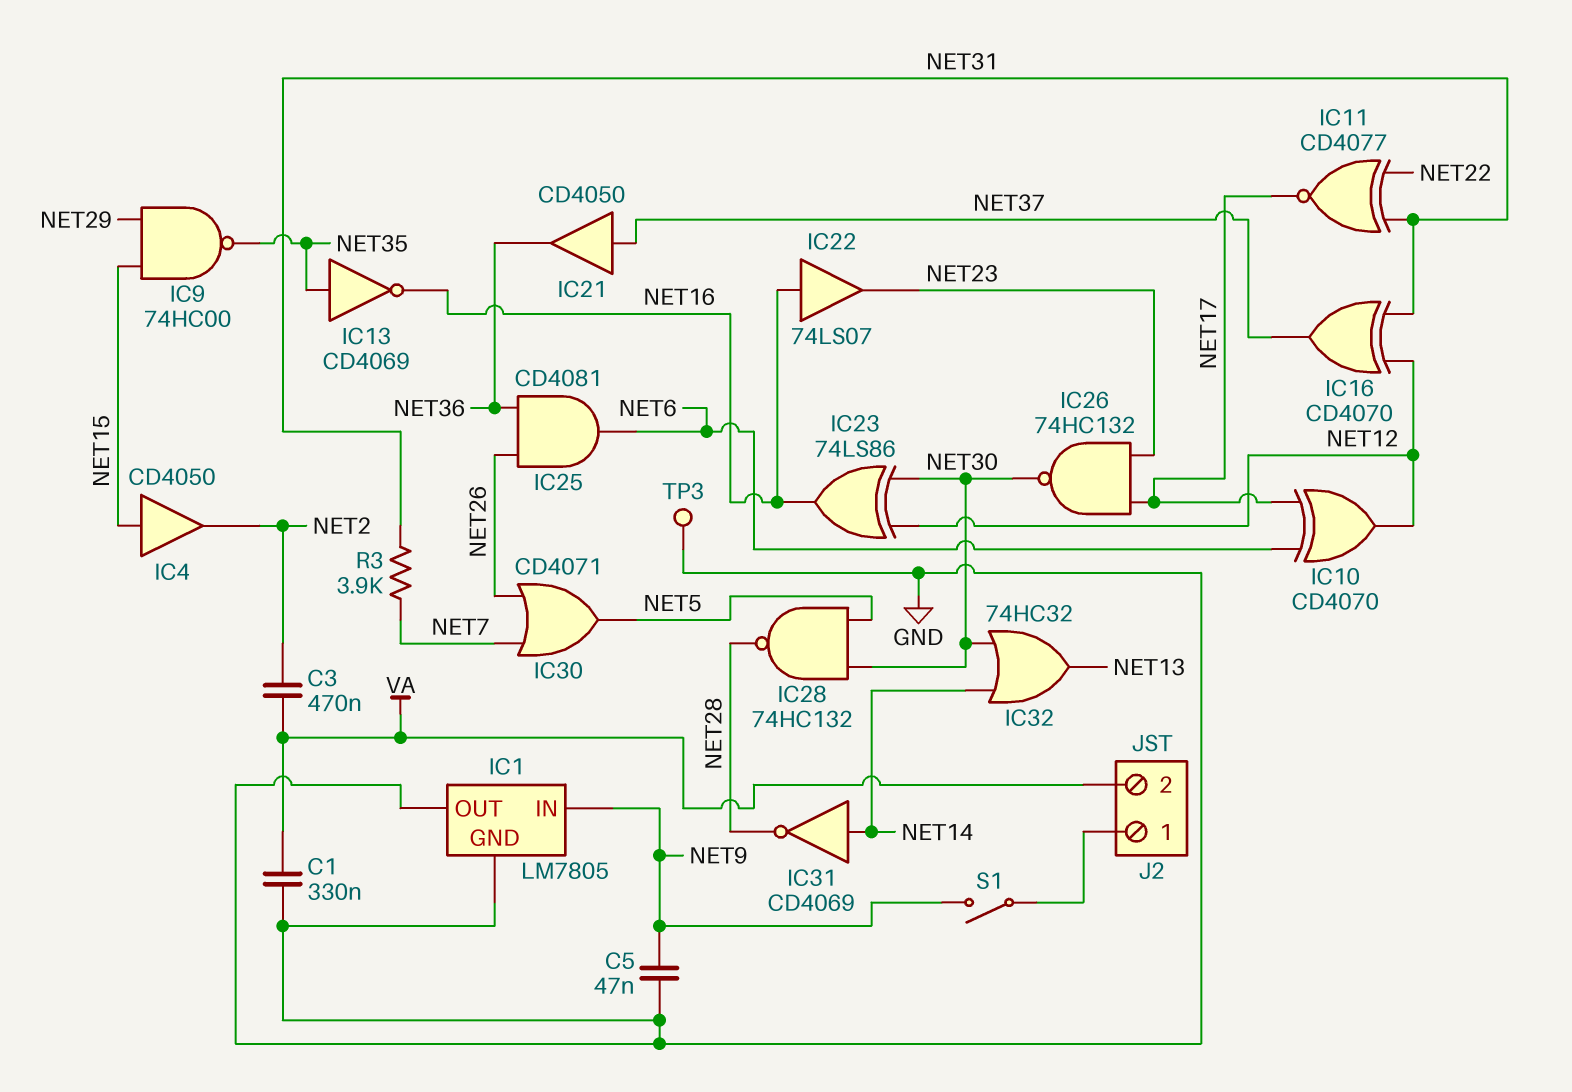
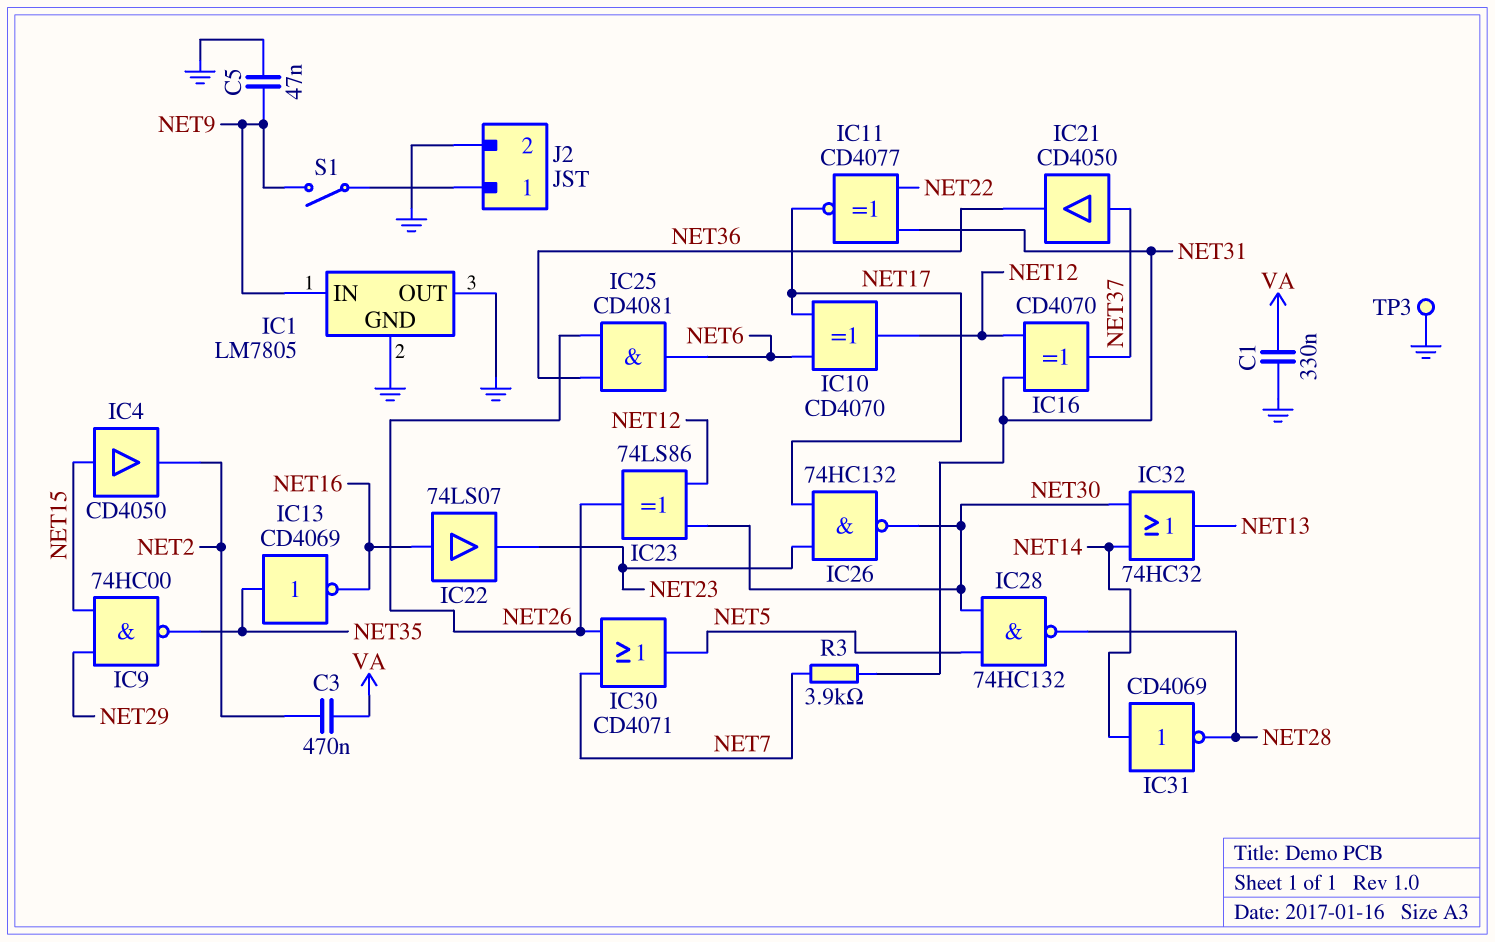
IC23: XOR 74LS86 (in NET12, in NET30, out NET16) -> XOR 74LS86 (in NET12, in NET30, out NET26)
J2 pin 2: VA -> GND

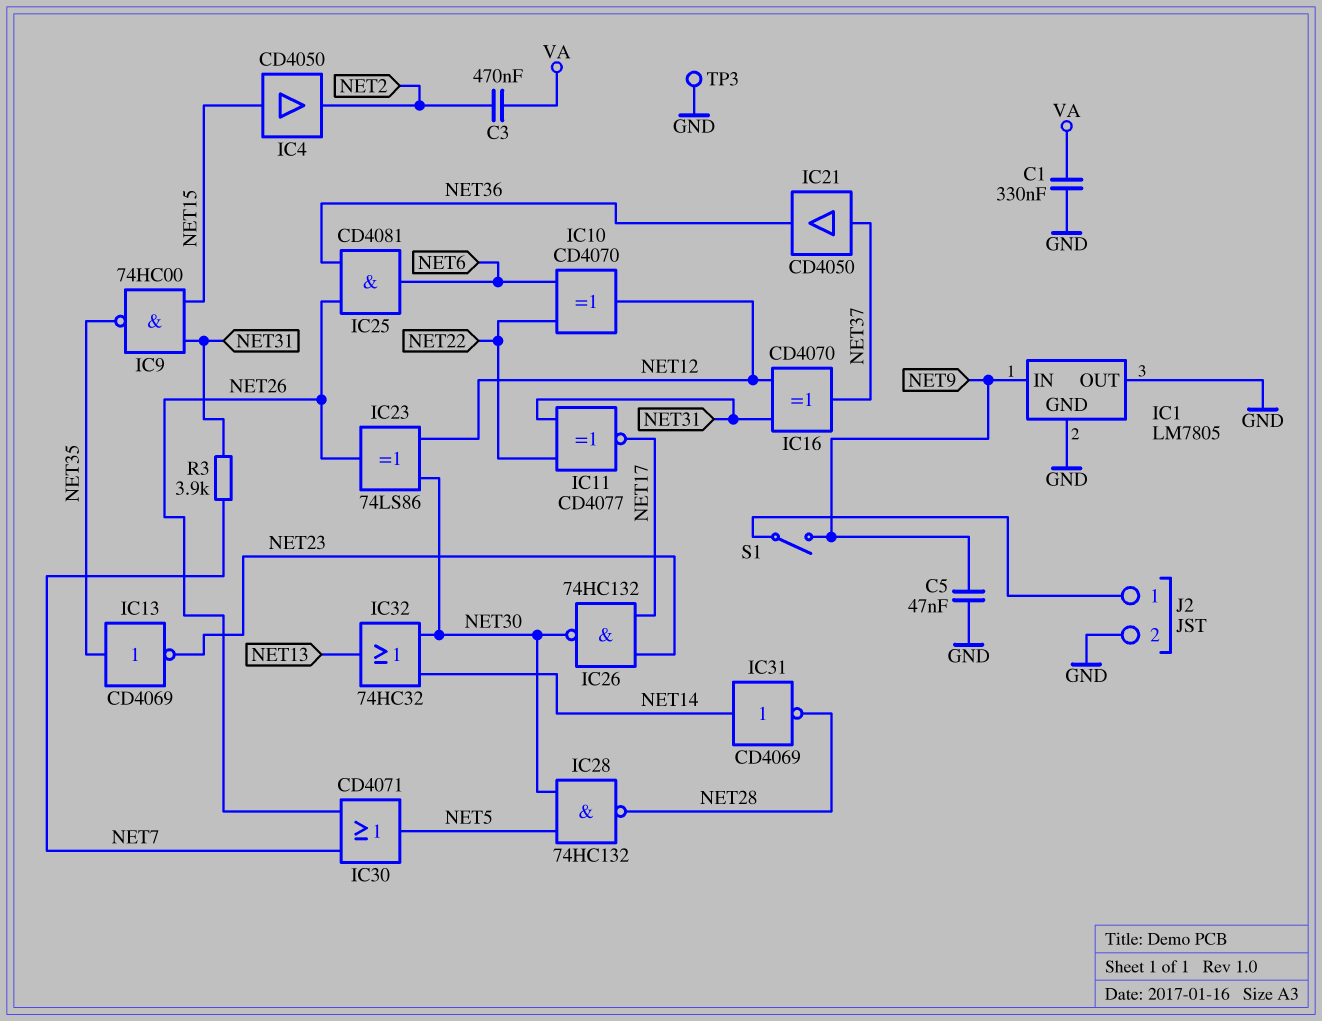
IC9: NAND 74HC00 (in NET15, in NET29, out NET35) -> NAND 74HC00 (in NET15, in NET31, out NET35)
IC10: XOR CD4070 (in NET6, in NET17, out NET12) -> XOR CD4070 (in NET6, in NET22, out NET12)
IC13: NOT CD4069 (in NET35, out NET16) -> NOT CD4069 (in NET35, out NET23)
IC22: buffer 74LS07 (in NET16, out NET23) -> none

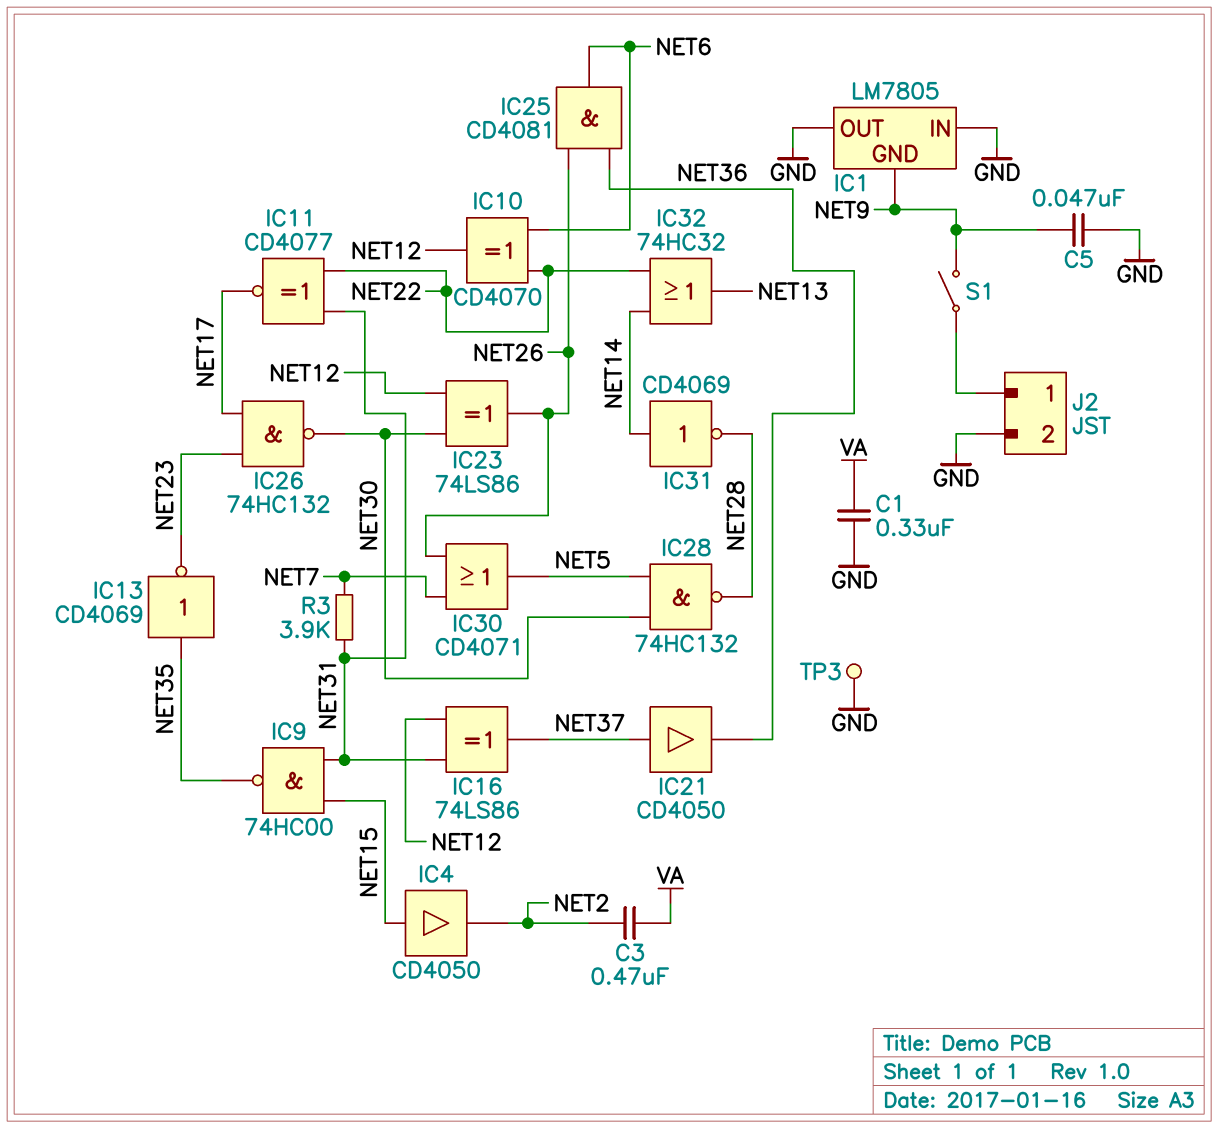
IC1 pin GND: GND -> NET9
IC1 pin IN: NET9 -> GND
IC16: XOR CD4070 (in NET12, in NET31, out NET37) -> XOR 74LS86 (in NET12, in NET31, out NET37)
IC32: OR 74HC32 (in NET14, in NET30, out NET13) -> OR 74HC32 (in NET14, in NET22, out NET13)

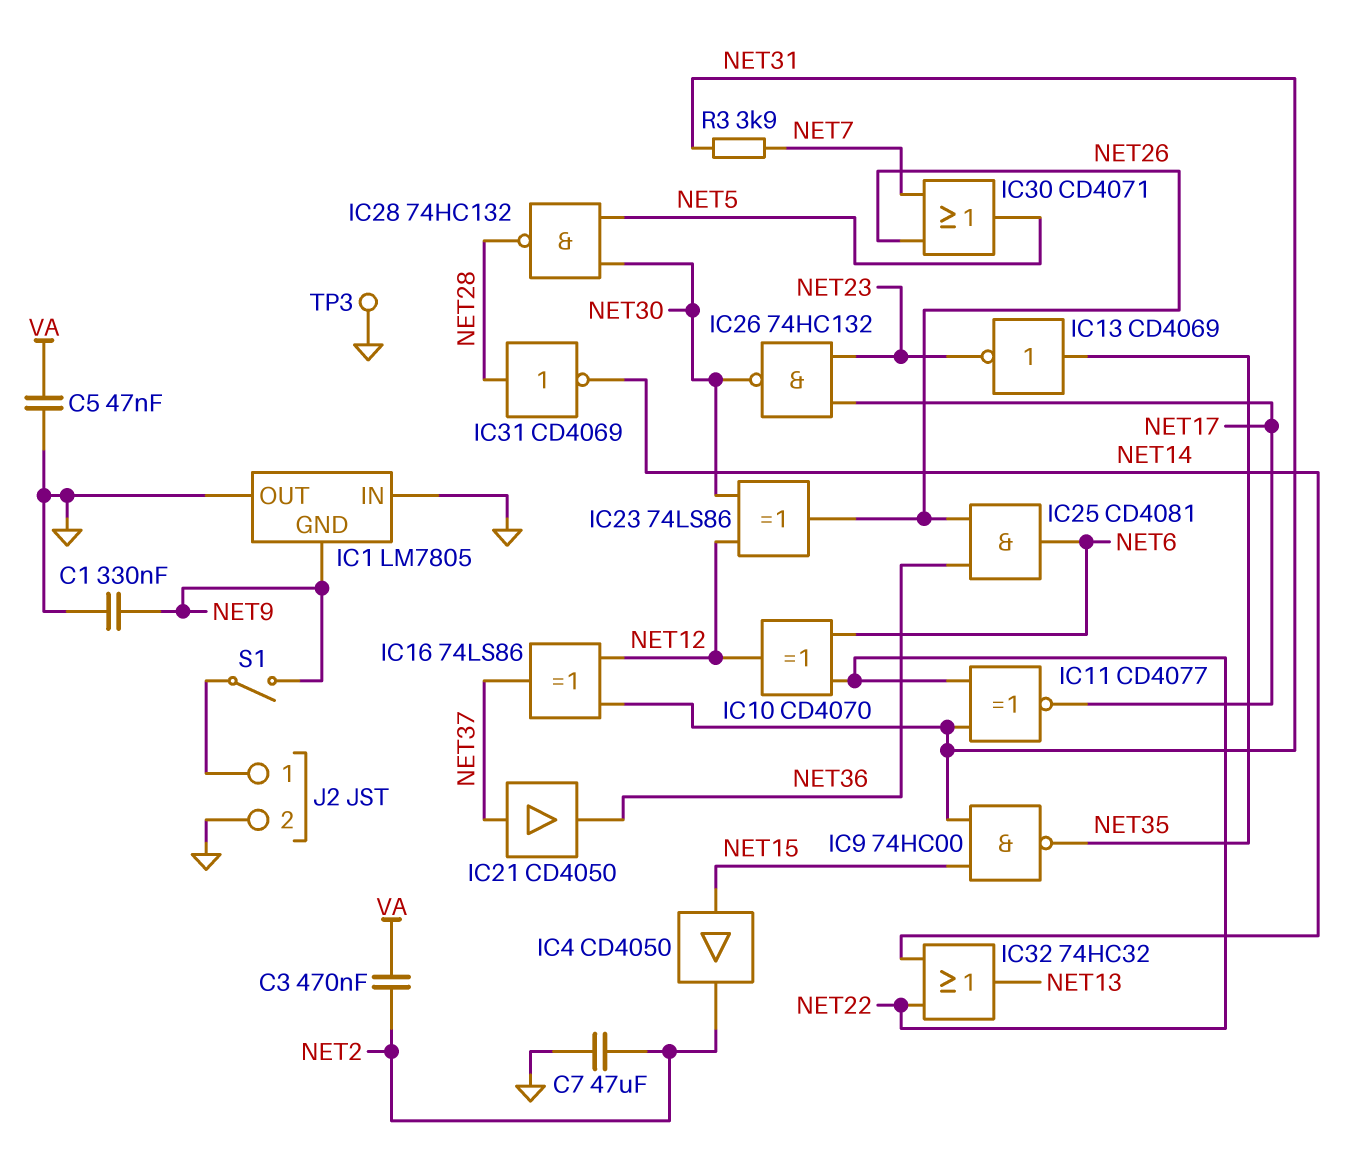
C1: 330nF (GND, VA) -> 330nF (GND, NET9)
C5: 47nF (GND, NET9) -> 47nF (GND, VA)
C7: none -> 47uF (GND, NET2)
IC31: NOT CD4069 (in NET14, out NET28) -> NOT CD4069 (in NET28, out NET14)

